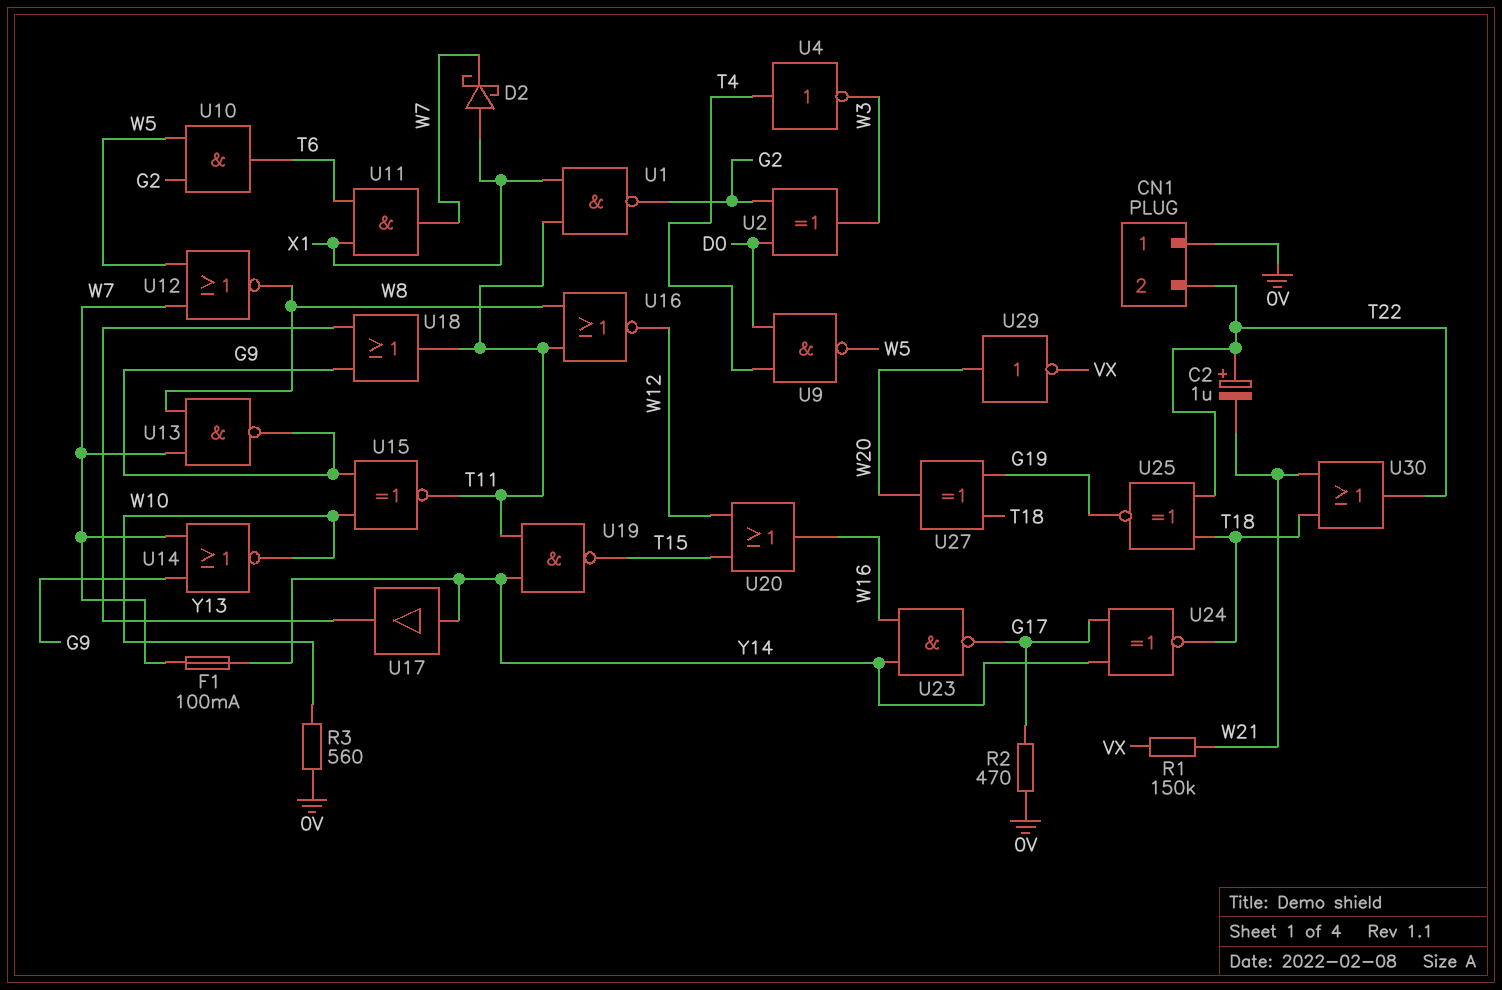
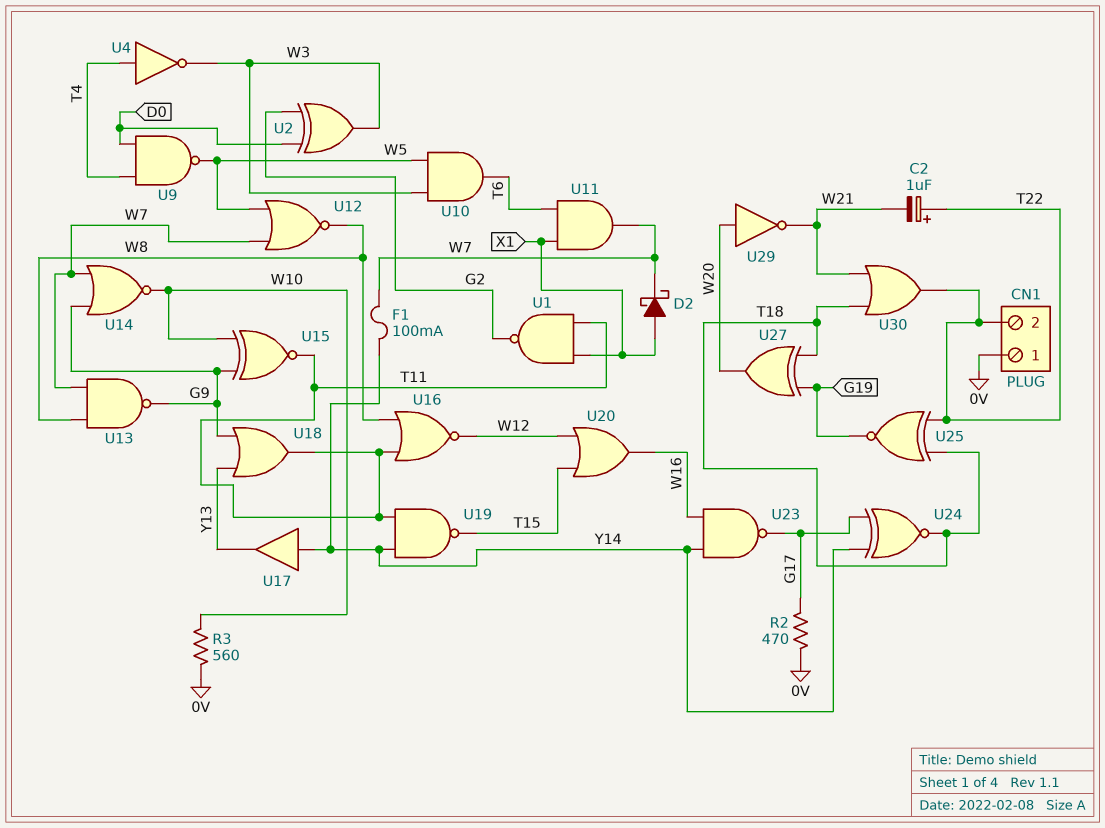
R1: 150k (VX, W21) -> none
U10: AND (in G2, in W5, out T6) -> AND (in W3, in W5, out T6)
U29: NOT (in W20, out VX) -> NOT (in W20, out W21)

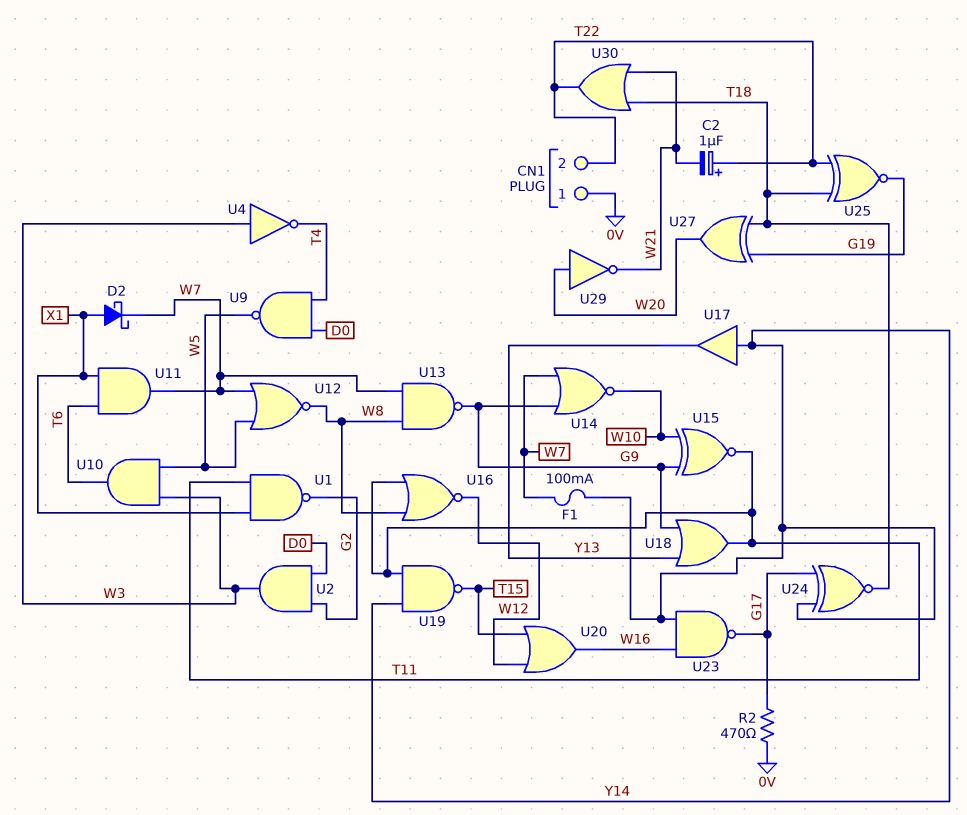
R3: 560 (0V, W10) -> none
U2: XOR (in D0, in G2, out W3) -> AND (in D0, in G2, out W3)
U4: NOT (in T4, out W3) -> NOT (in W3, out T4)

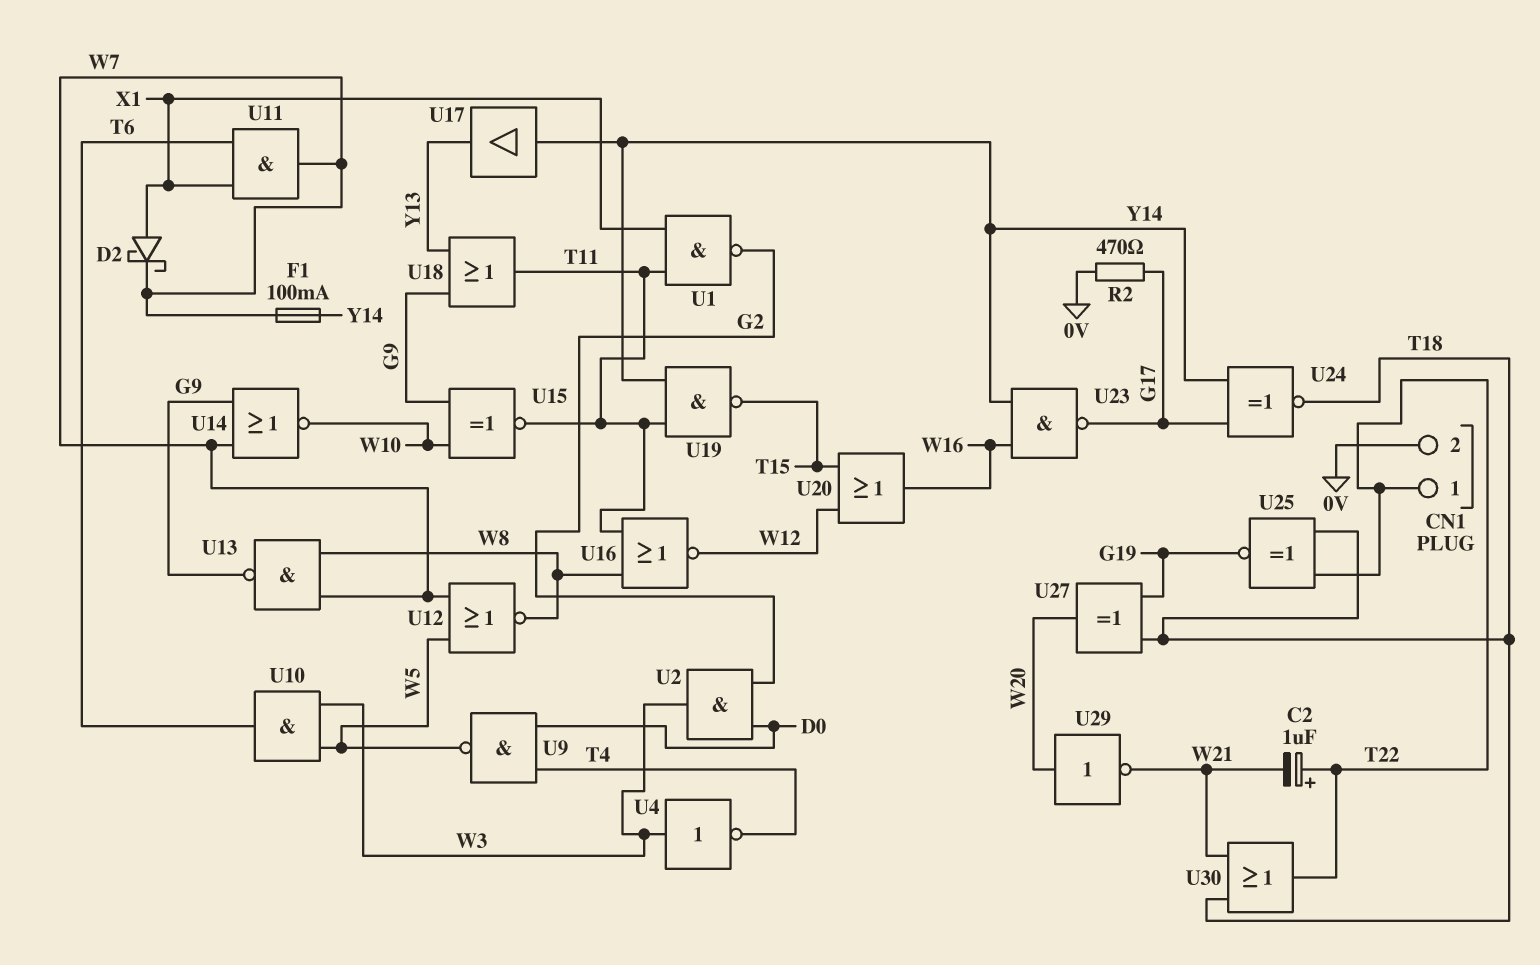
CN1 pin 1: 0V -> T22
CN1 pin 2: T22 -> 0V

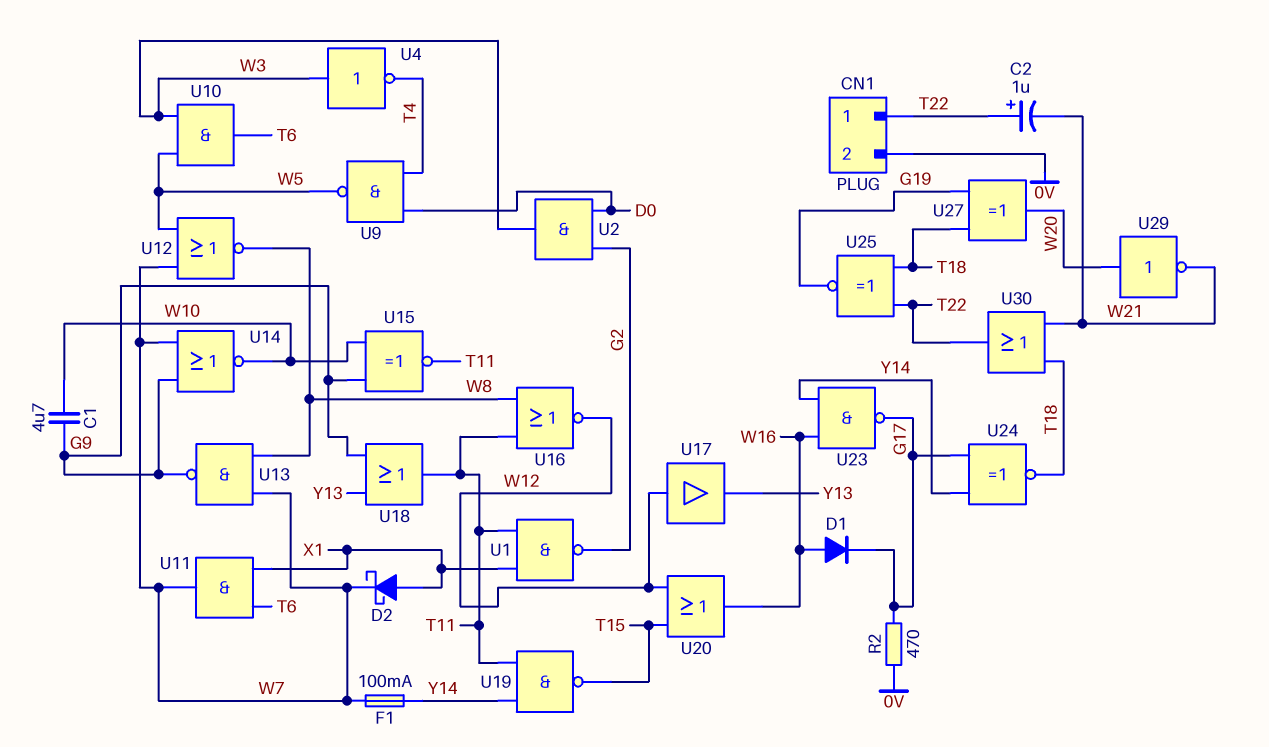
C1: none -> 4.7uF (G9, W10)
D1: none -> diode (A W16, K G17)
U17: buffer (in Y14, out Y13) -> buffer (in W12, out Y13)

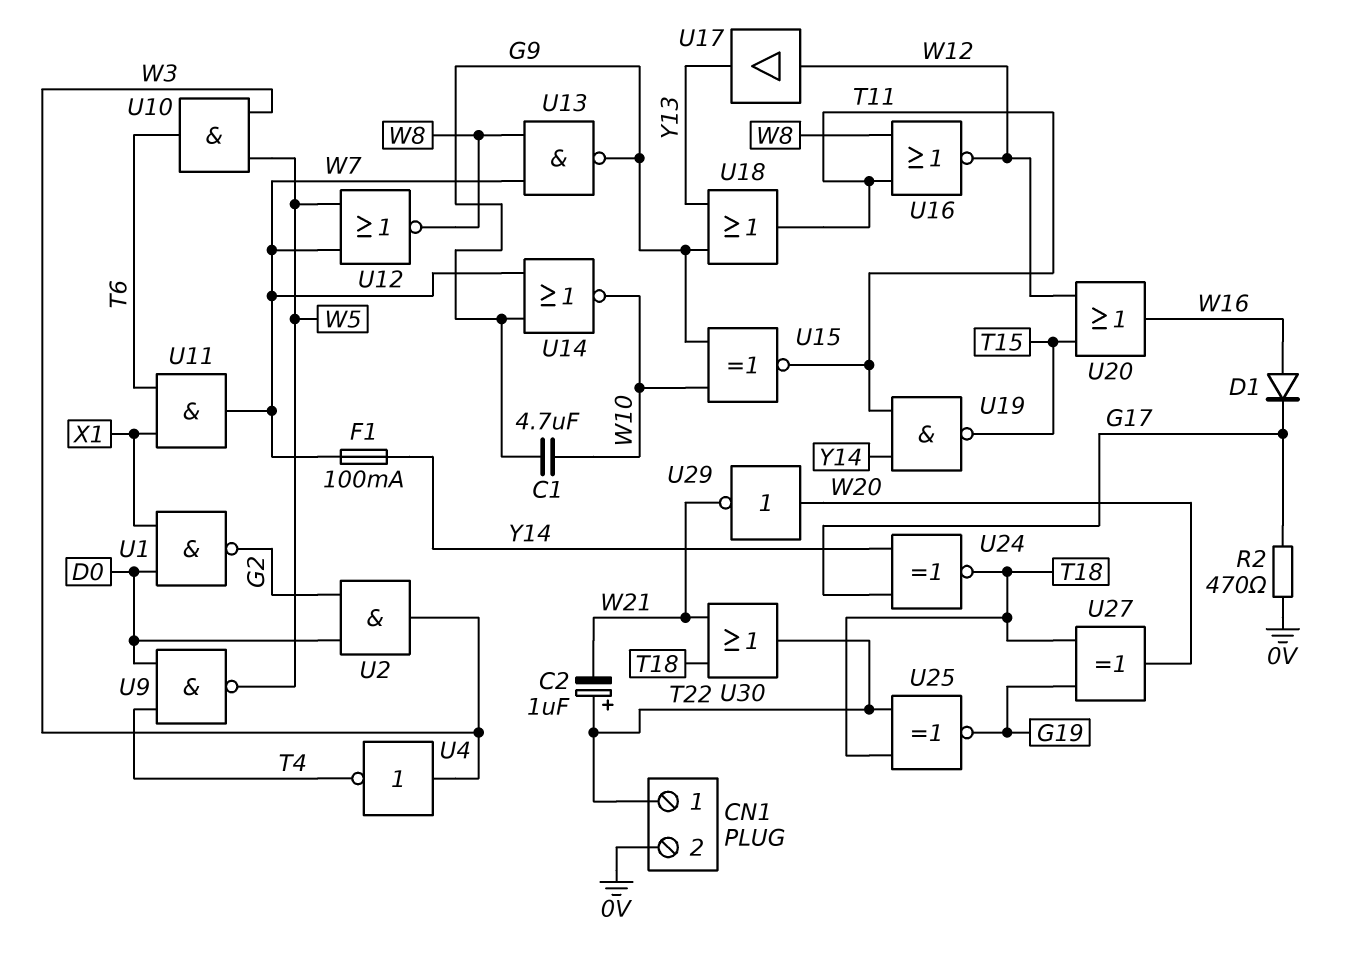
D2: schottky (A X1, K W7) -> none
U1: NAND (in T11, in X1, out G2) -> NAND (in D0, in X1, out G2)
U23: NAND (in W16, in Y14, out G17) -> none

